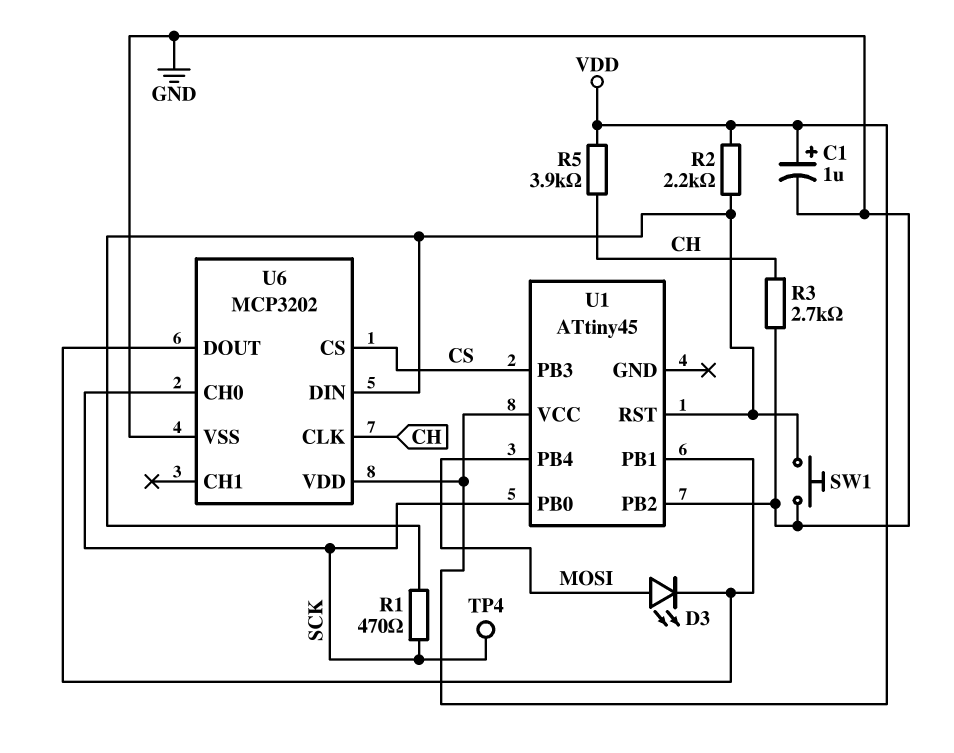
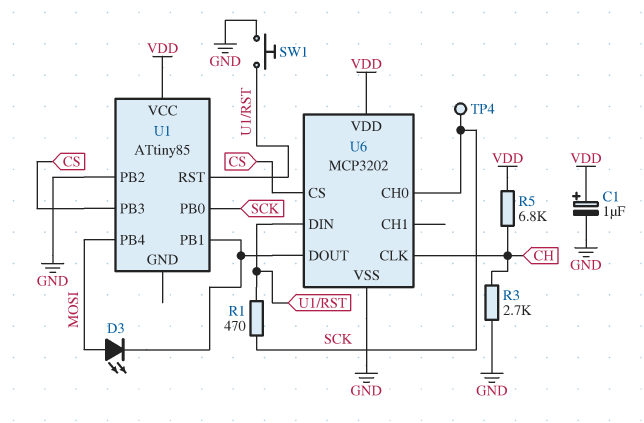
R2: 2.2k (U1/RST, VDD) -> none
R5: 3.9k (CH, VDD) -> 6.8k (CH, VDD)
U1: ATtiny45 -> ATtiny85

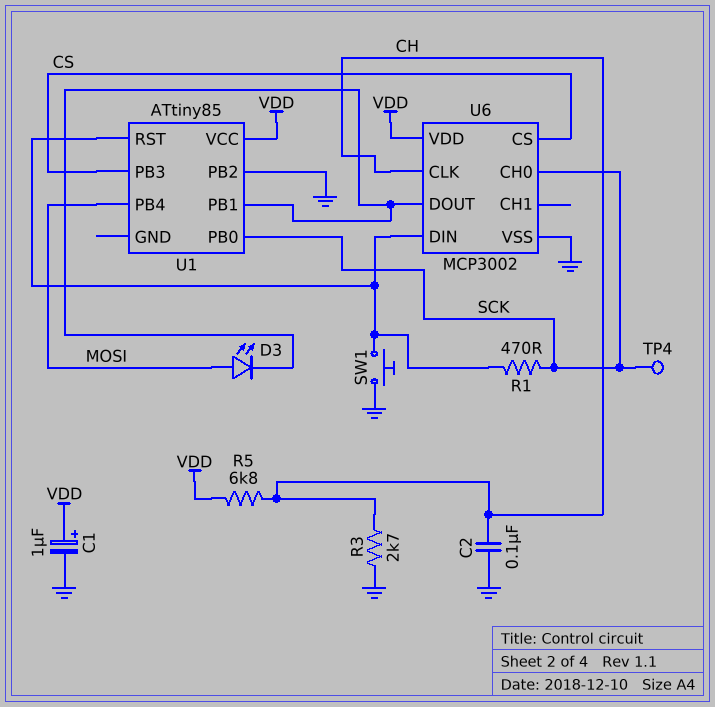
C2: none -> 100nF (CH, GND)
U6: MCP3202 -> MCP3002

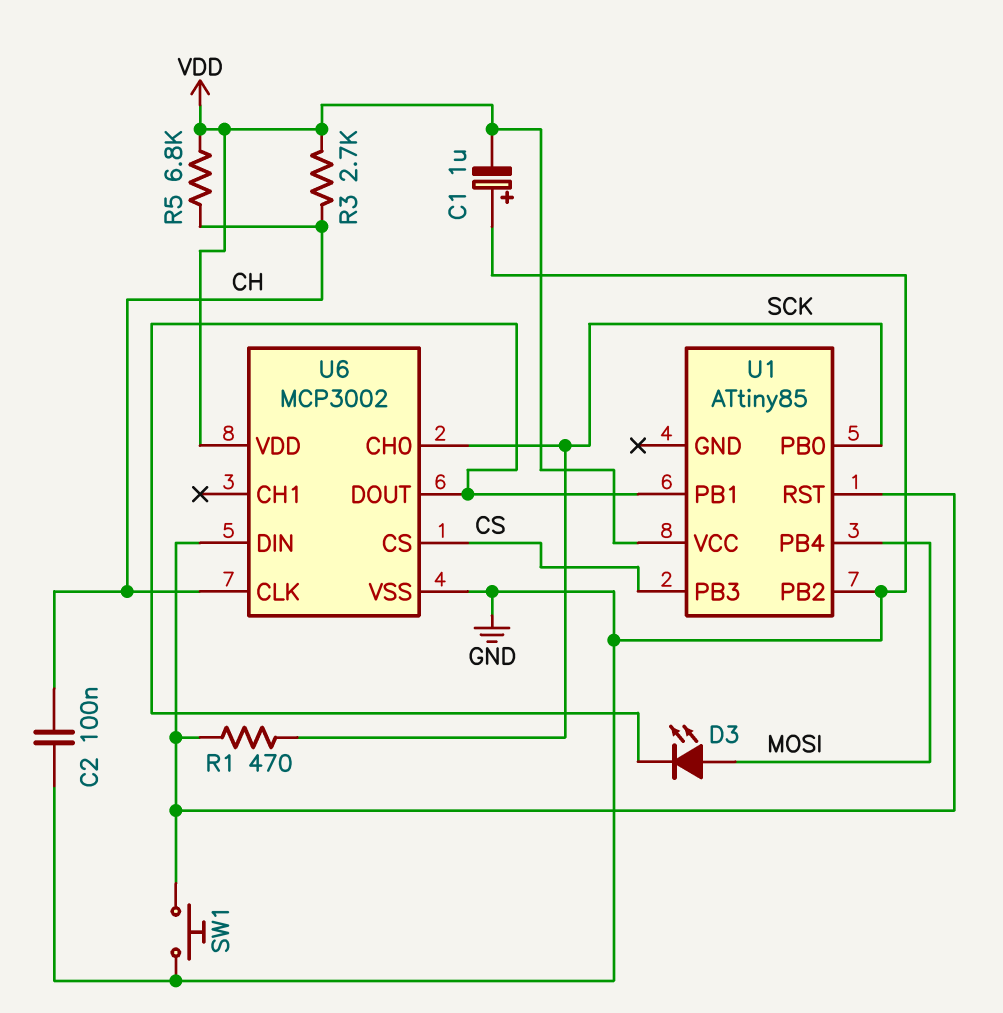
C1: 1uF (plus VDD, minus GND) -> 1uF (plus GND, minus VDD)
R3: 2.7k (CH, GND) -> 2.7k (CH, VDD)
TP4: test point (SCK) -> none

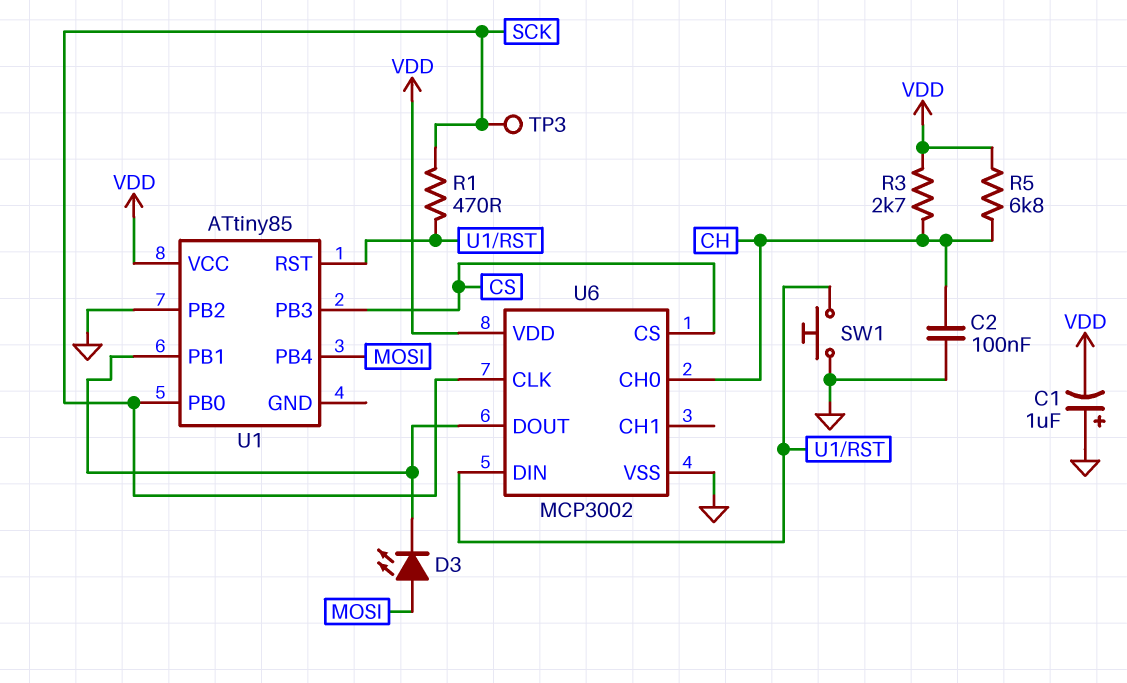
TP3: none -> test point (SCK)
U6 pin CH0: SCK -> CH
U6 pin CLK: CH -> SCK

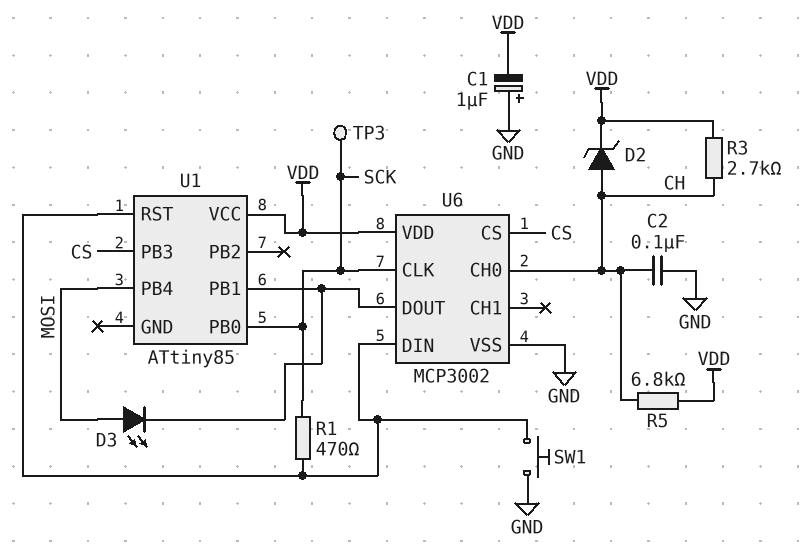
D2: none -> zener (A CH, K VDD)
U1 pin PB2: GND -> none

